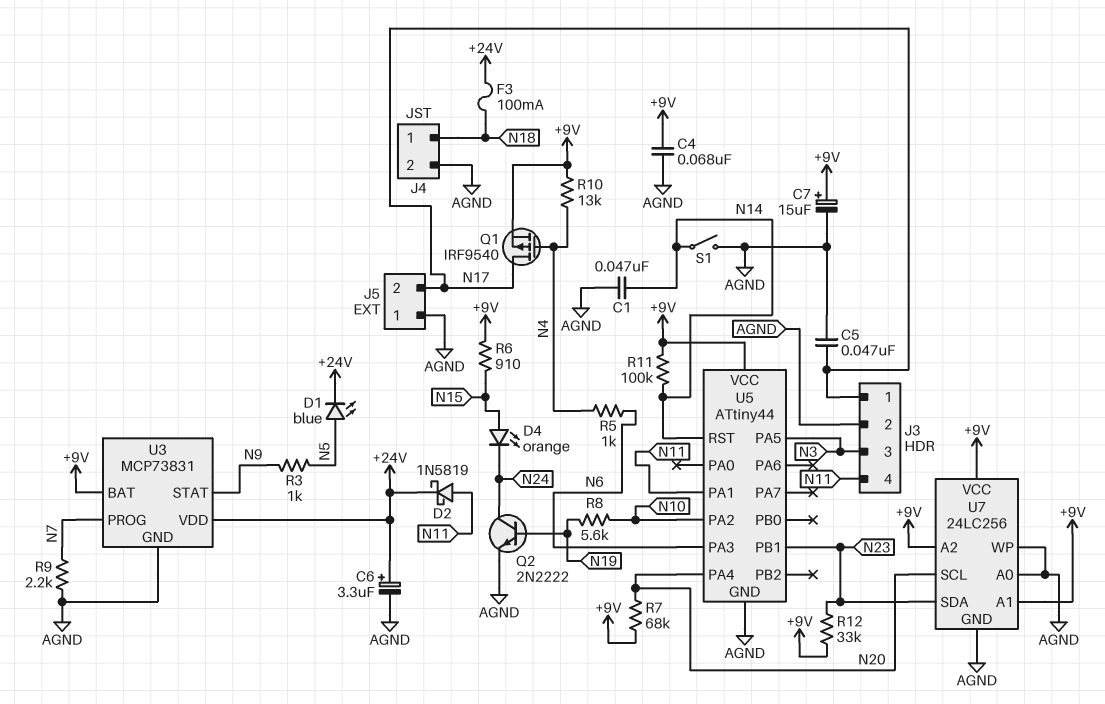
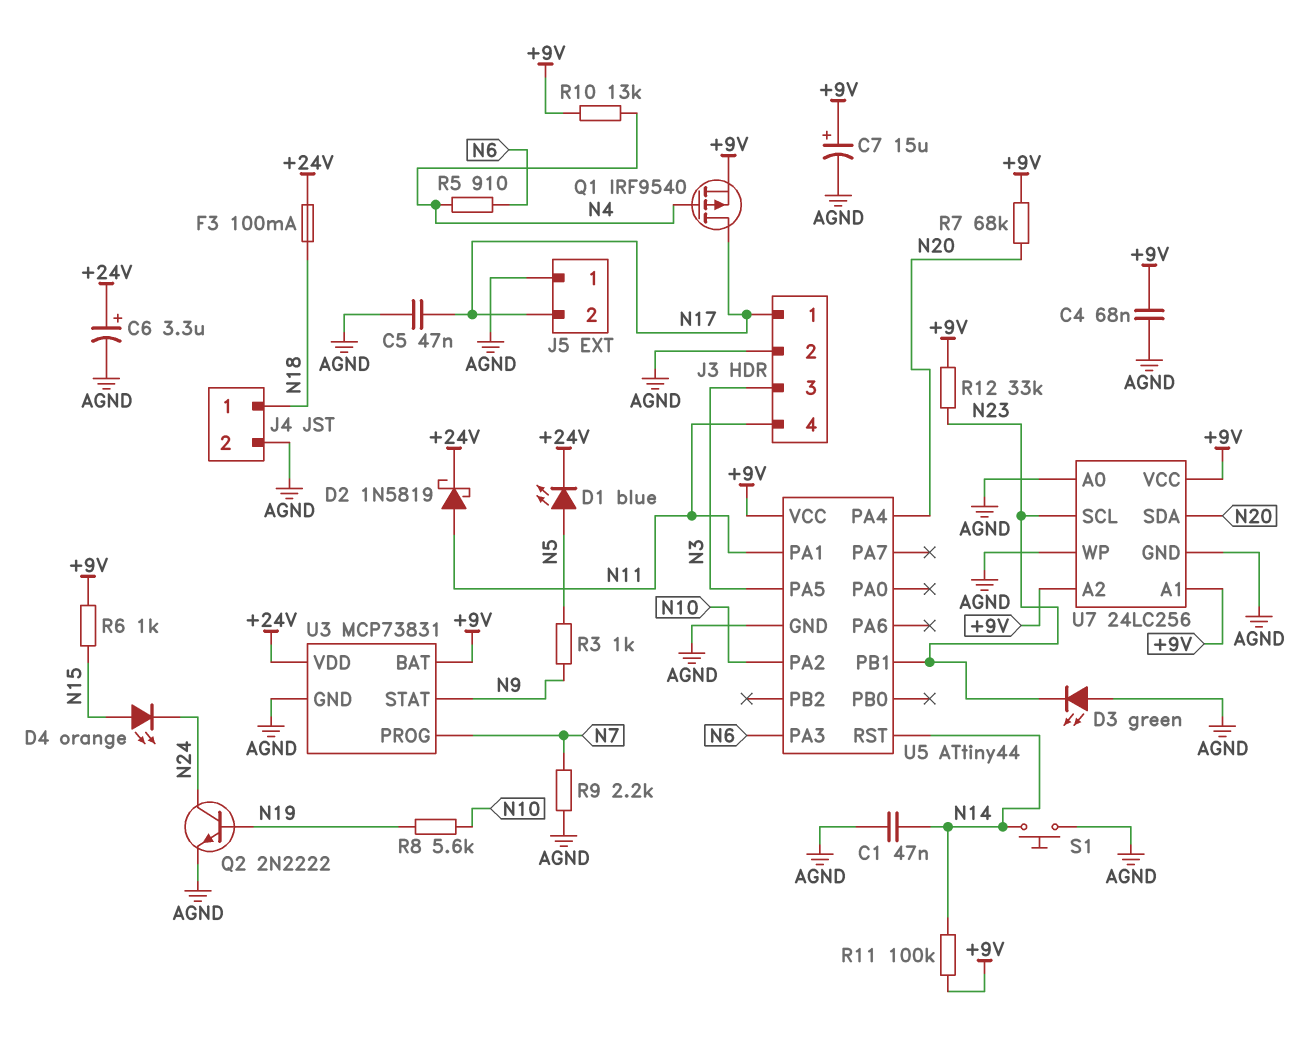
D3: none -> LED green (A AGND, K N23)
R5: 1k (N4, N6) -> 910 (N4, N6)
R6: 910 (+9V, N15) -> 1k (+9V, N15)
S1: switch (AGND, N14) -> button (AGND, N14)
U7 pin SCL: N20 -> N23
U7 pin SDA: N23 -> N20

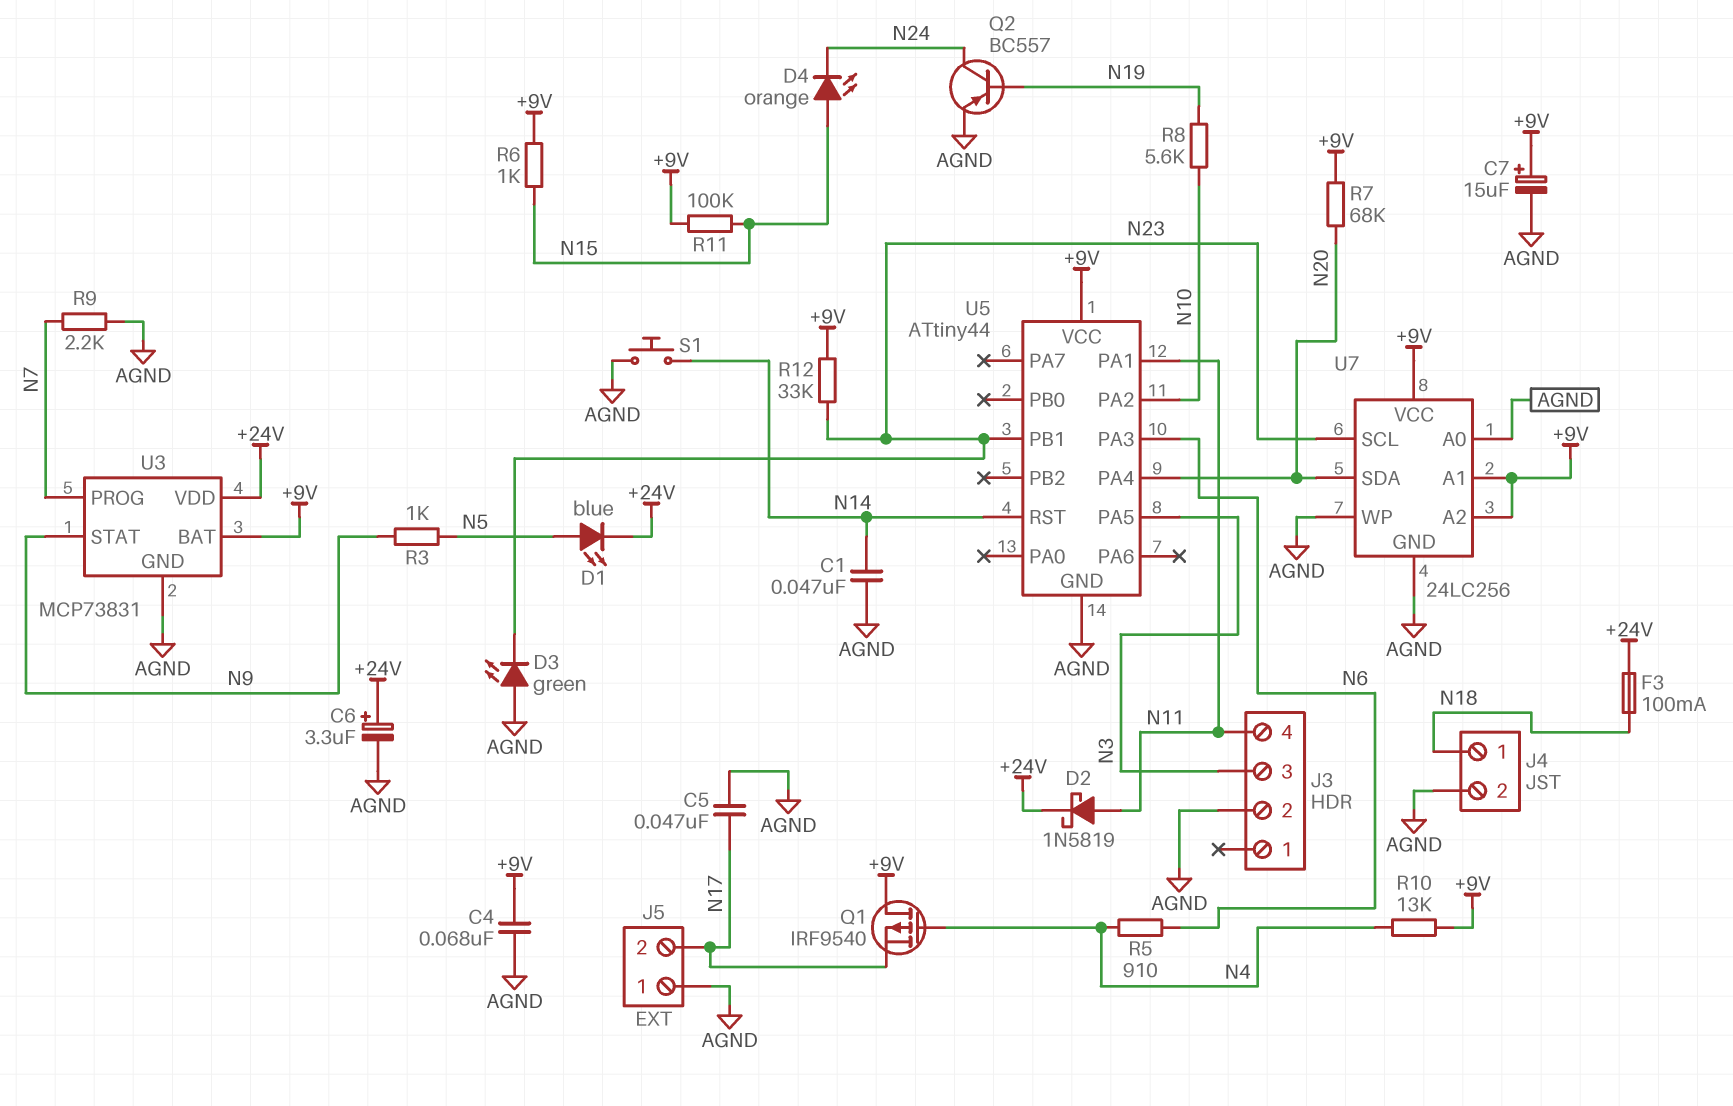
J3 pin 1: N17 -> none
Q1: PMOS IRF9540 (G N4, D N17, S +9V) -> PMOS IRF9540 (G N4, D +9V, S N17)
Q2: NPN 2N2222 (B N19, C N24, E AGND) -> PNP BC557 (B N19, C N24, E AGND)
R11: 100k (+9V, N14) -> 100k (+9V, N15)

